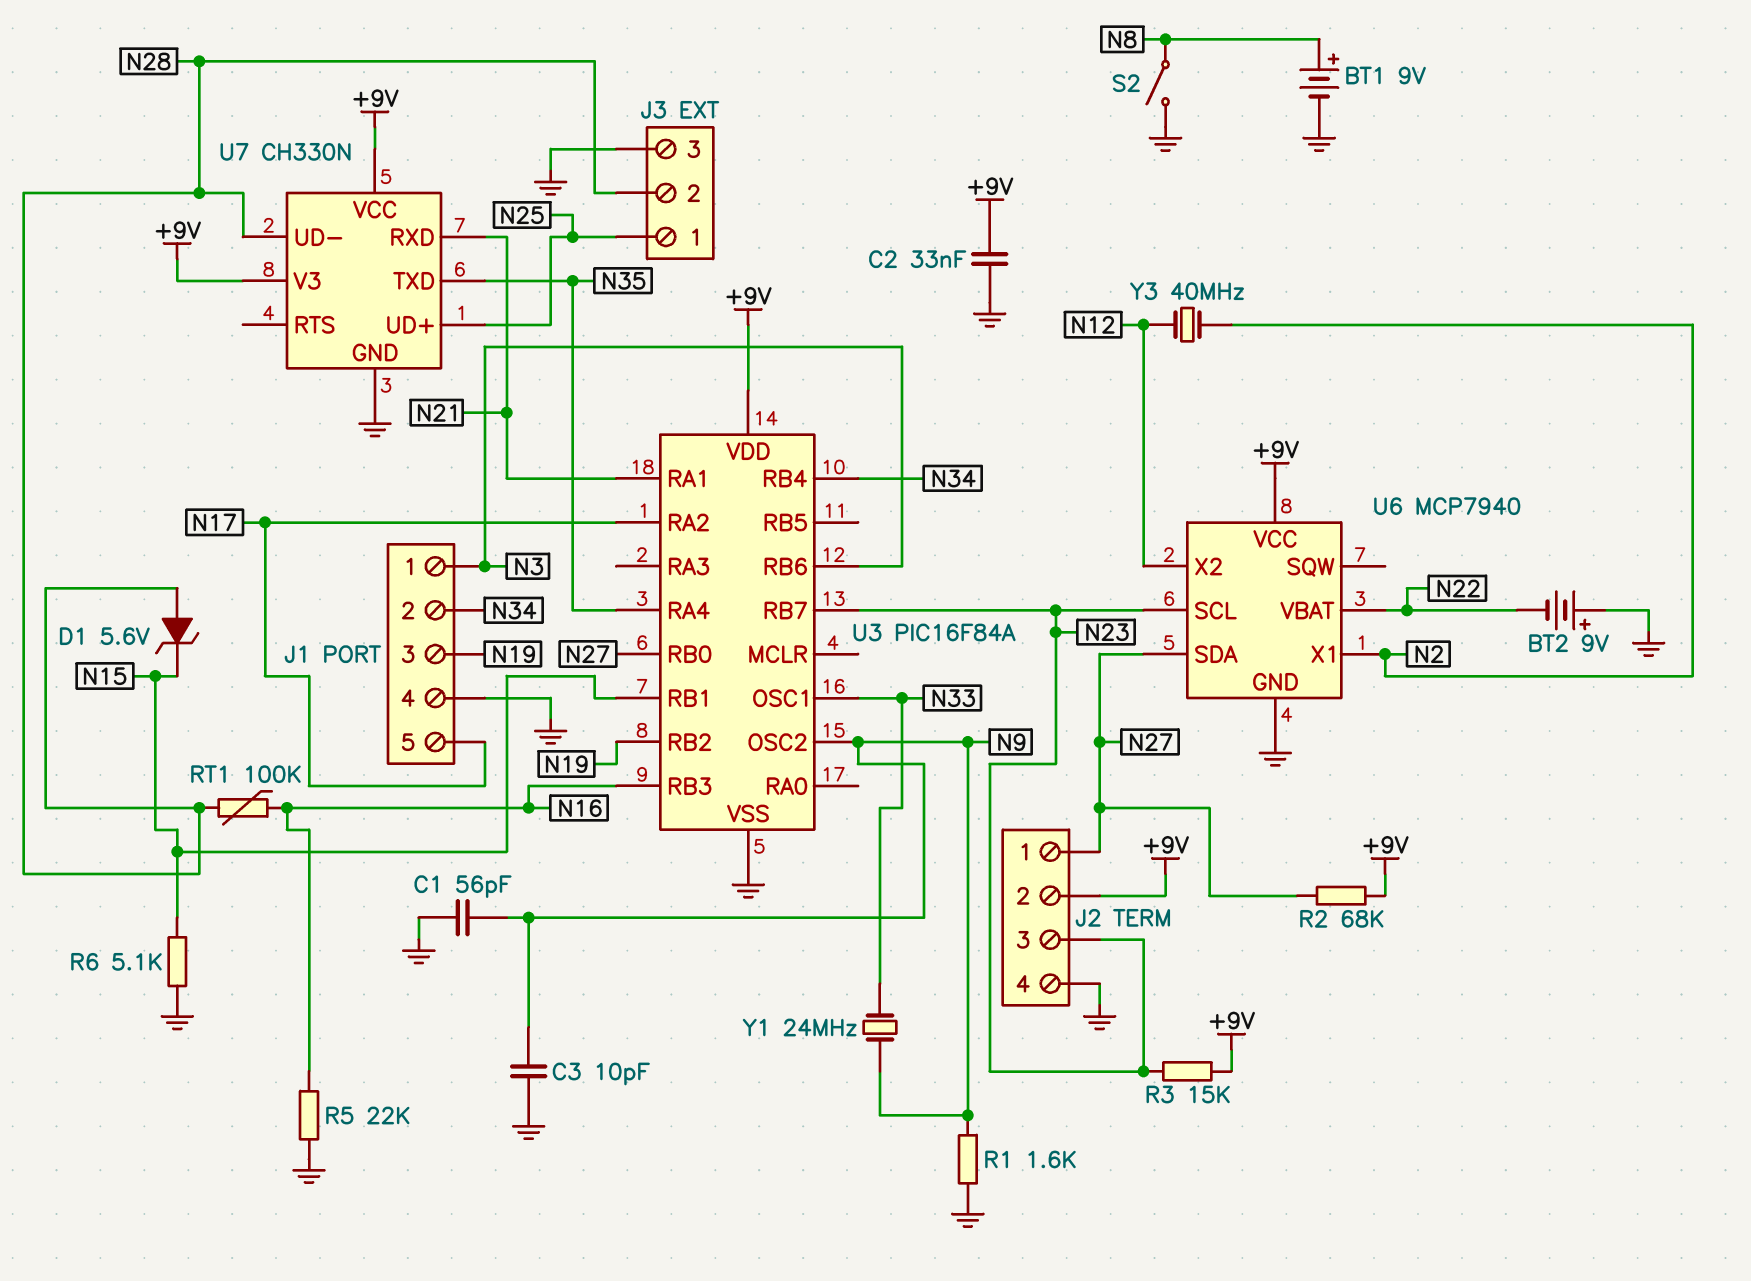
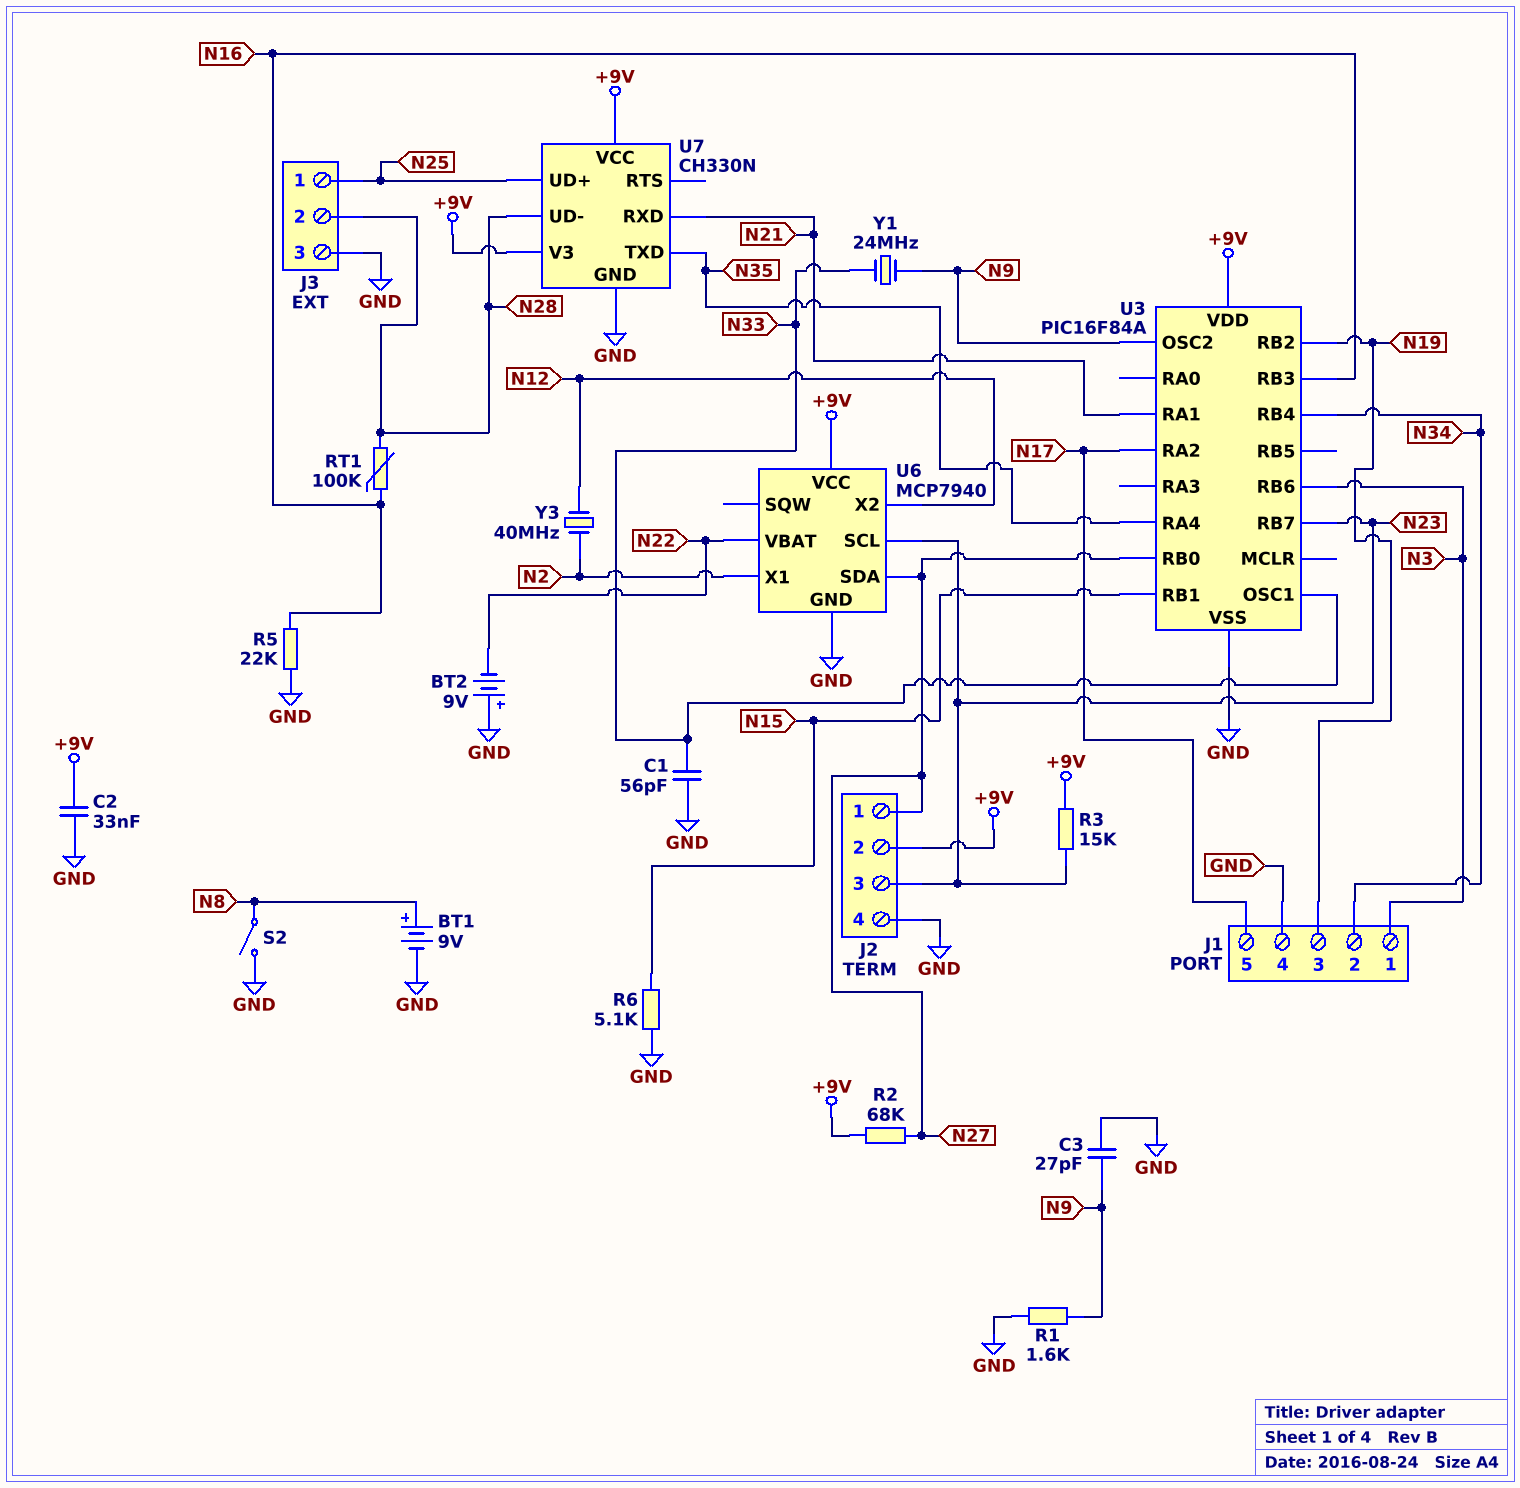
C1: 56pF (GND, N9) -> 56pF (GND, N33)
C3: 10pF (GND, N9) -> 27pF (GND, N9)
D1: zener 5.6V (A N28, K N15) -> none

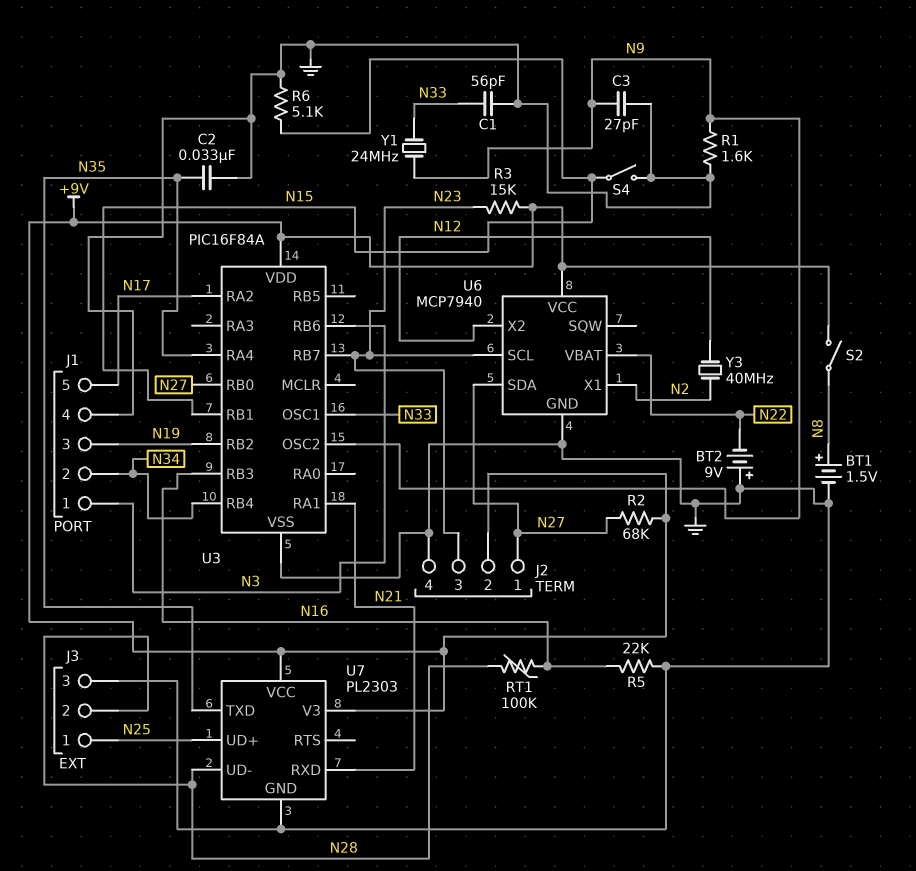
BT1: 9V (plus N8, minus GND) -> 1.5V (plus N8, minus GND)
C2: 33nF (+9V, GND) -> 33nF (GND, N35)
S2: switch (GND, N8) -> switch (+9V, N8)
S4: none -> switch (GND, N15)
U7: CH330N -> PL2303

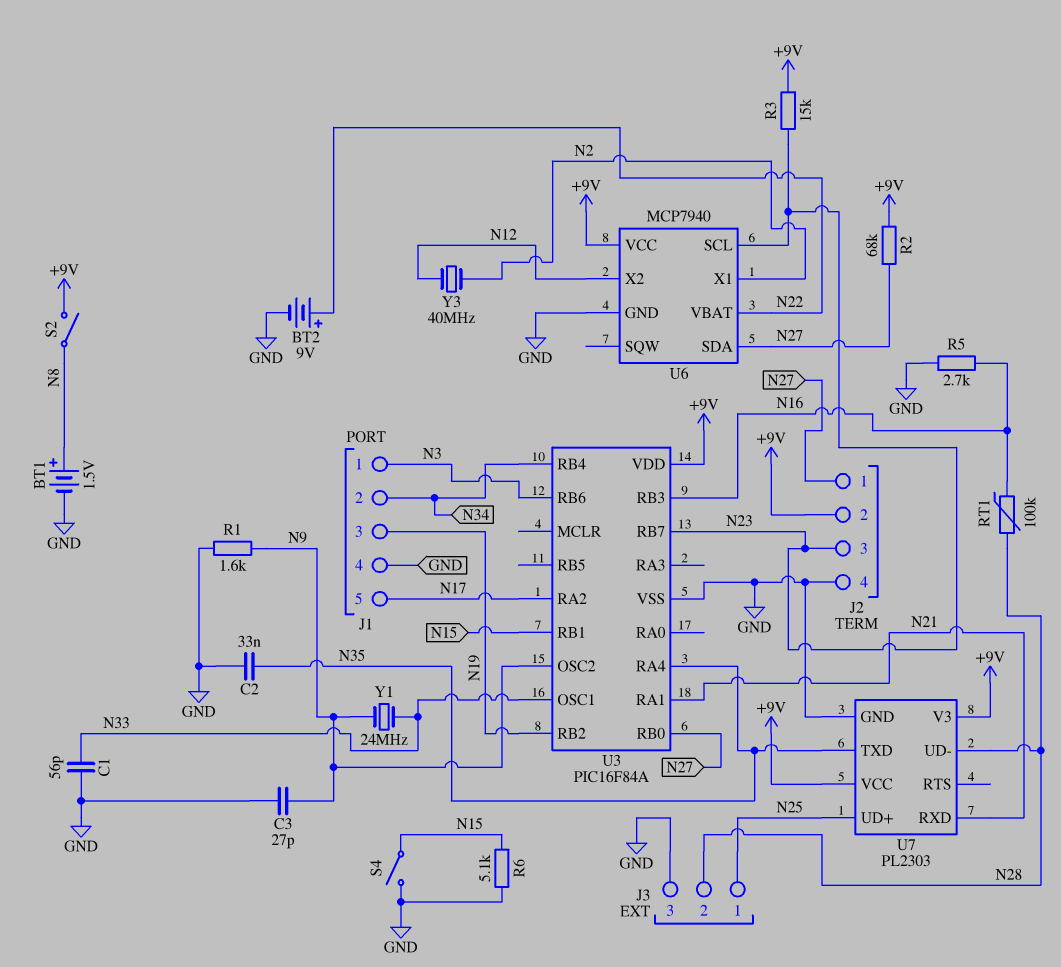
BT2: 9V (plus GND, minus N22) -> 9V (plus N22, minus GND)
R5: 22k (GND, N16) -> 2.7k (GND, N16)

